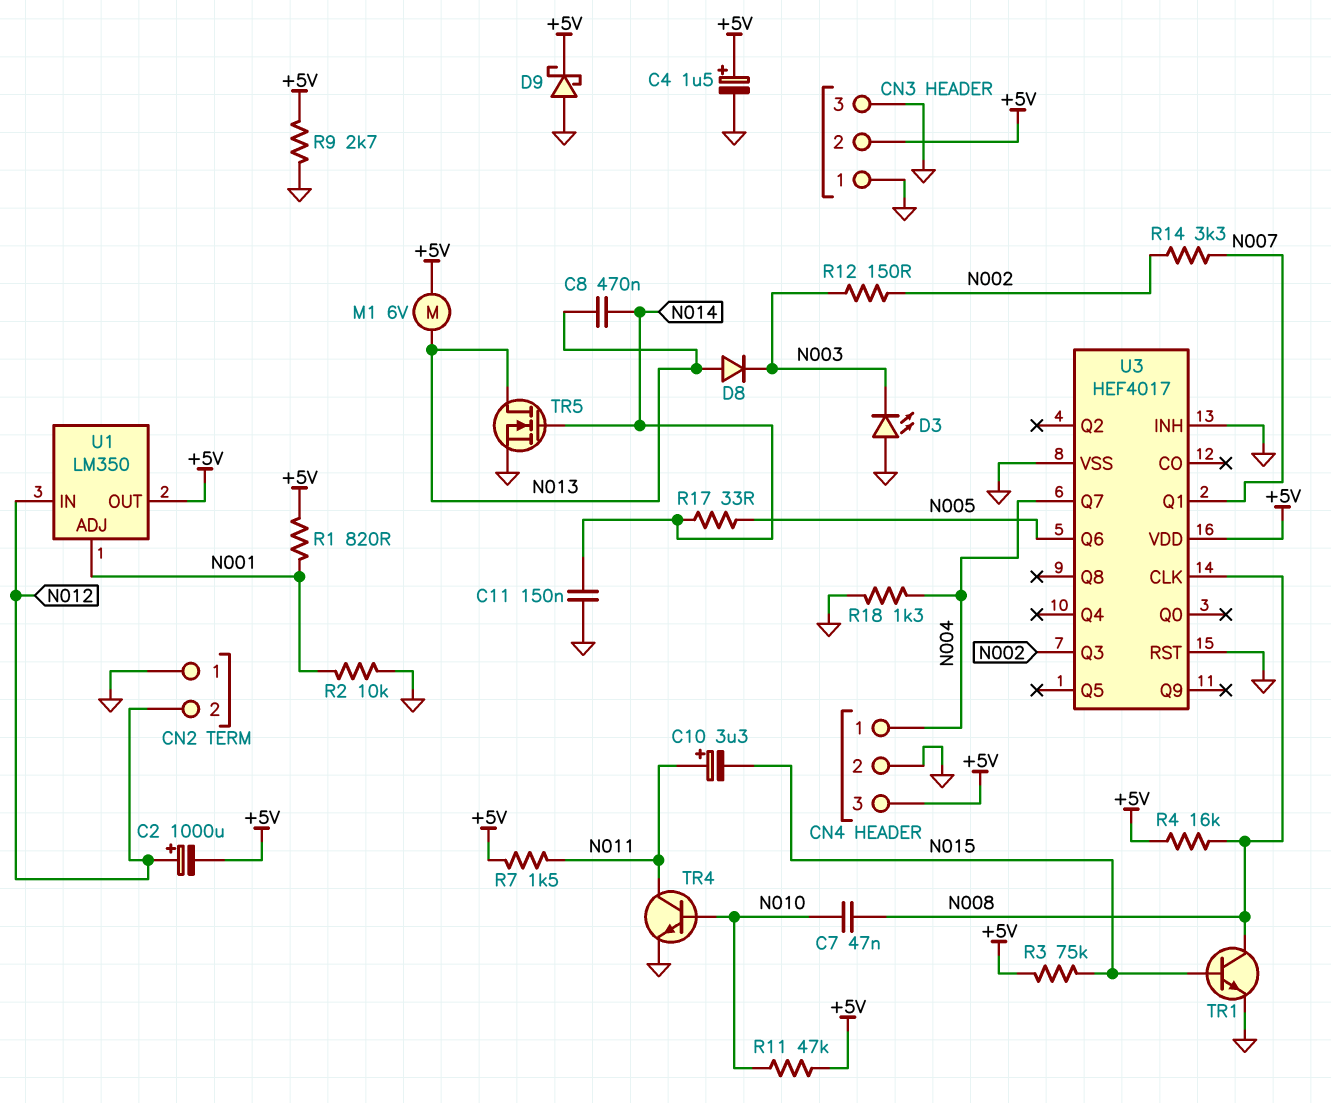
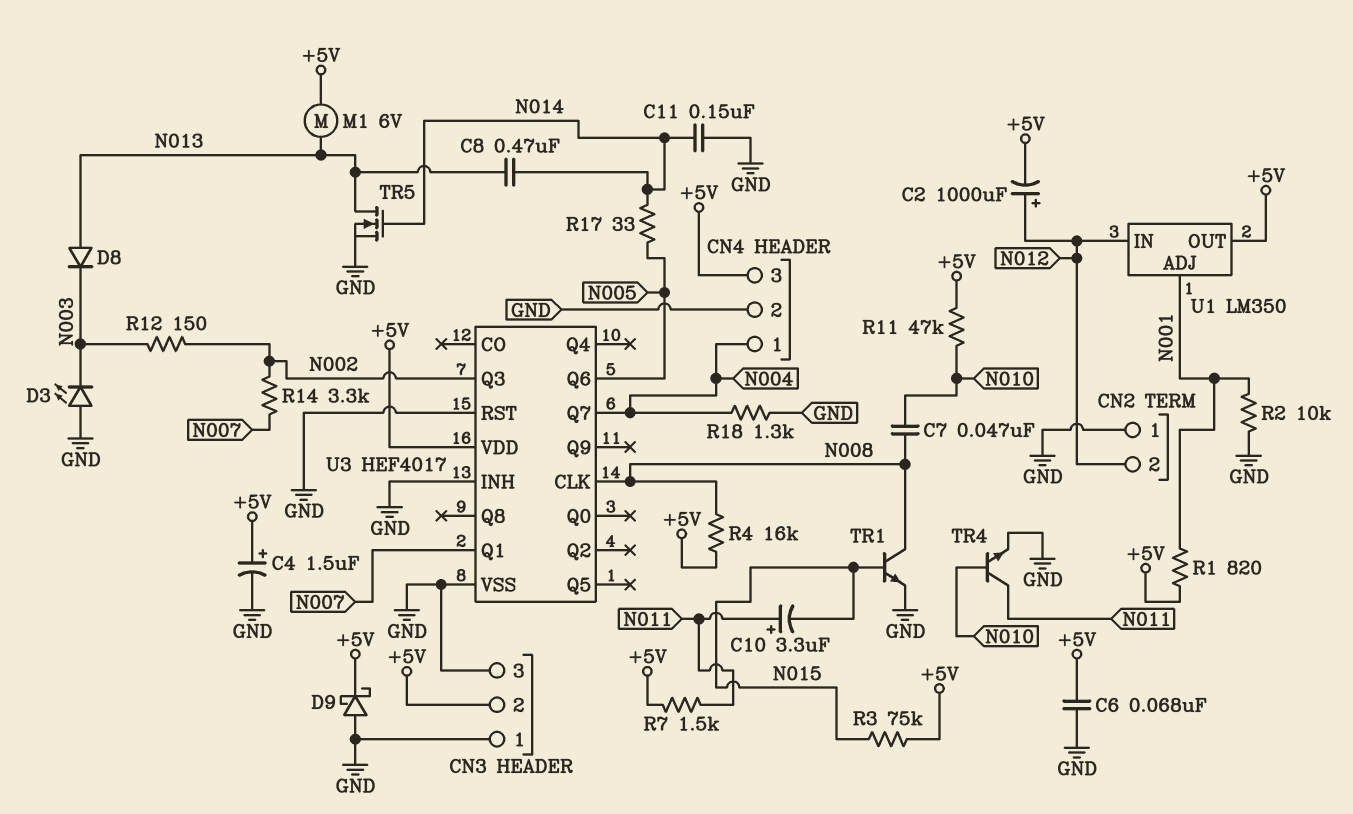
C6: none -> 68nF (+5V, GND)
R9: 2.7k (+5V, GND) -> none

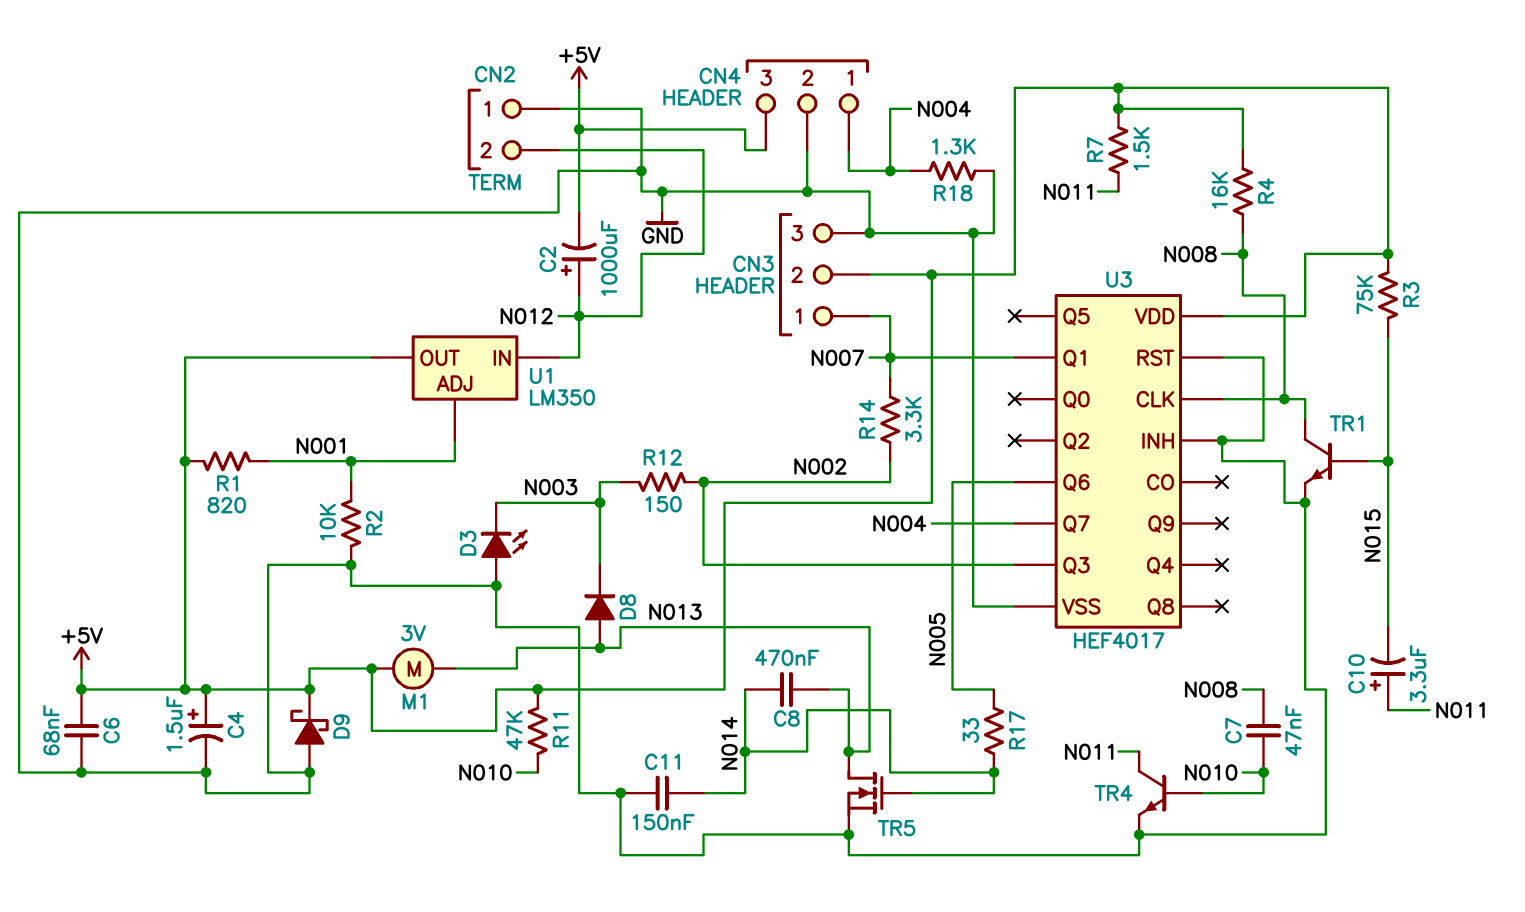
CN3 pin 1: GND -> N007
M1: motor 6V (+5V, N013) -> motor 3V (+5V, N013)

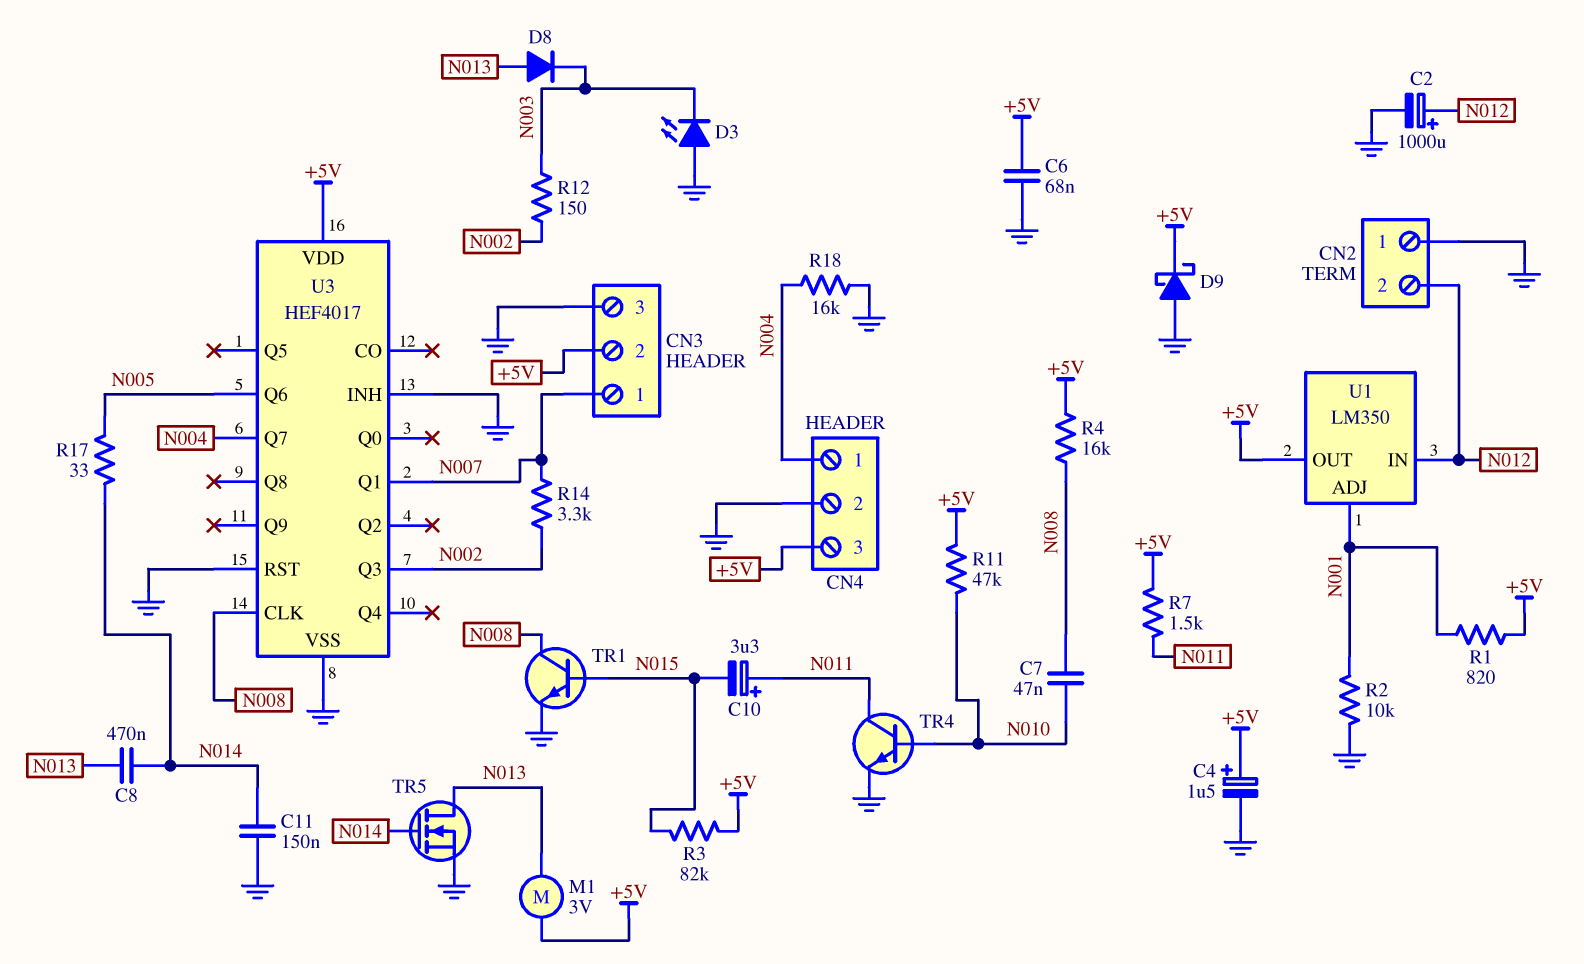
C2: 1000uF (plus N012, minus +5V) -> 1000uF (plus N012, minus GND)
R3: 75k (+5V, N015) -> 82k (+5V, N015)
R18: 1.3k (GND, N004) -> 16k (GND, N004)

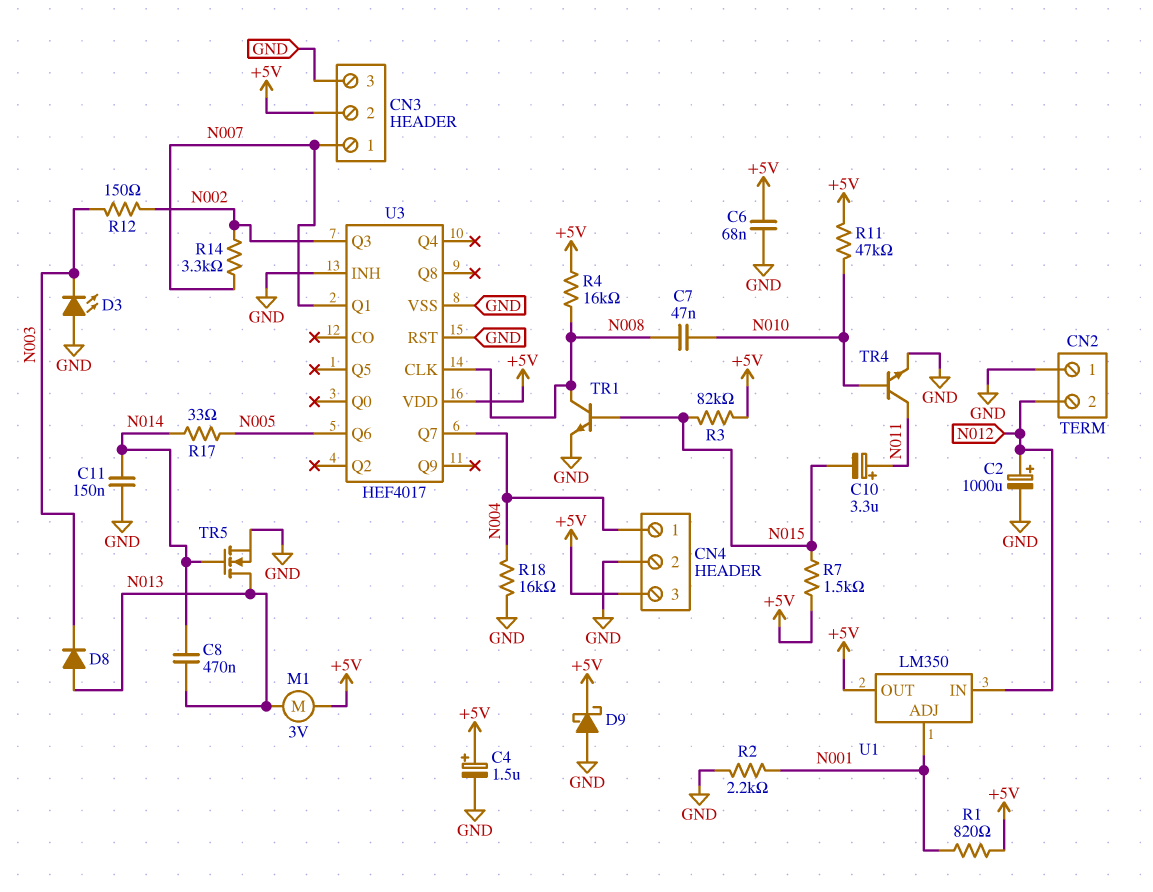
R2: 10k (GND, N001) -> 2.2k (GND, N001)
R7: 1.5k (+5V, N011) -> 1.5k (+5V, N015)

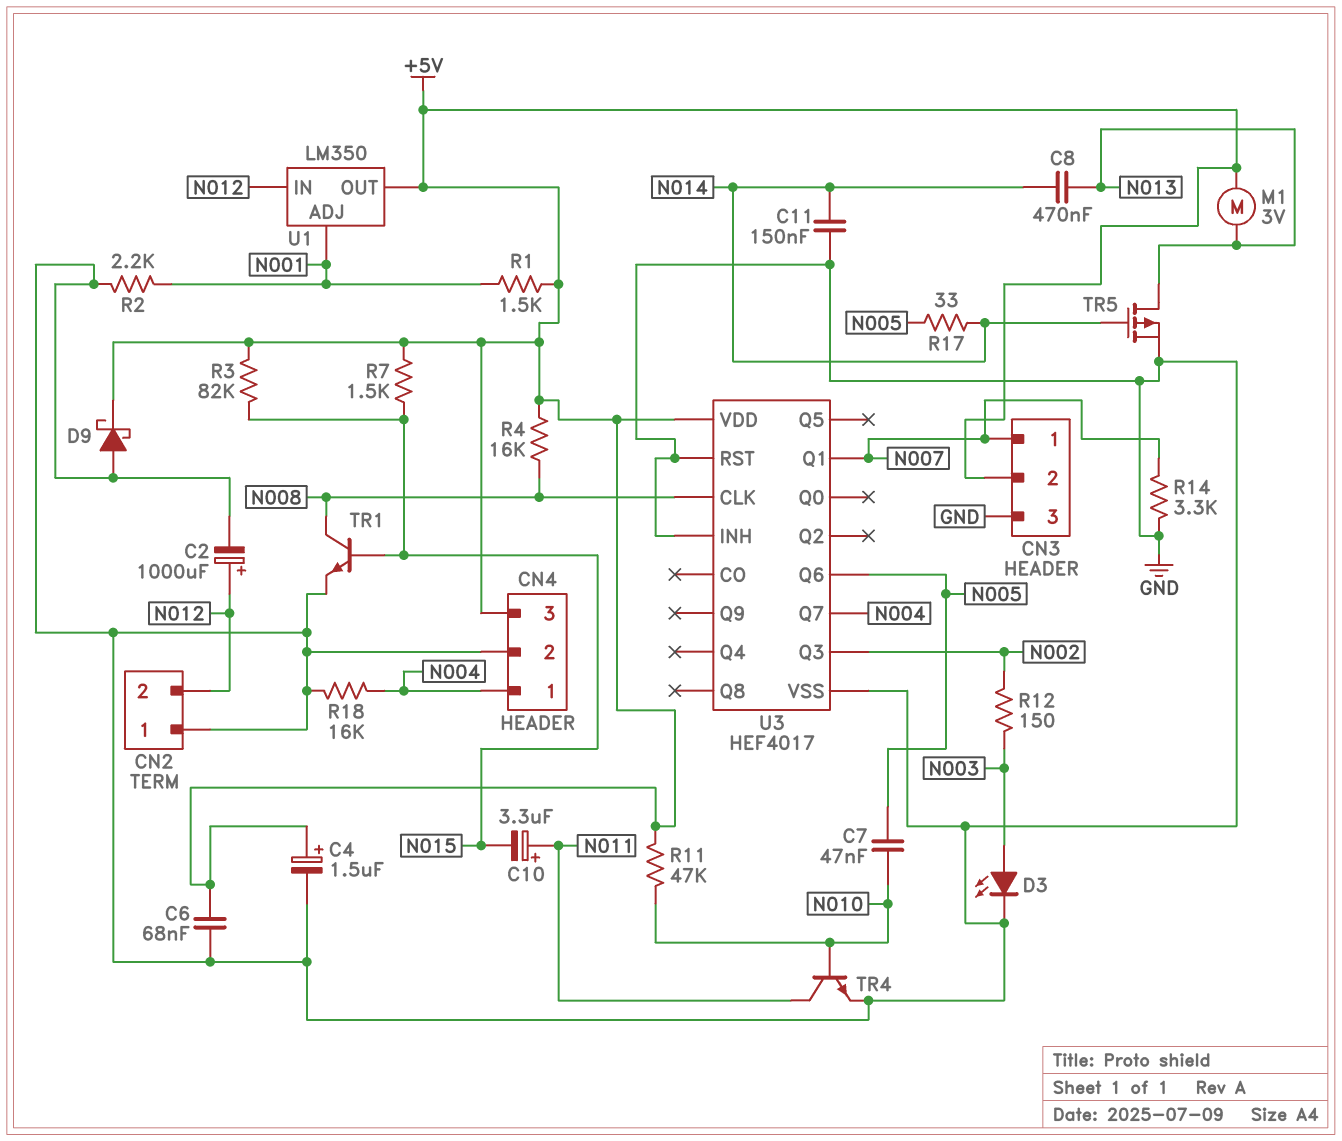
C7: 47nF (N008, N010) -> 47nF (N005, N010)
D3: LED (A GND, K N003) -> LED (A N003, K GND)
D8: diode (A N013, K N003) -> none
R1: 820 (+5V, N001) -> 1.5k (+5V, N001)
R14: 3.3k (N002, N007) -> 3.3k (GND, N007)
TR5: NMOS (G N014, D N013, S GND) -> PMOS (G N014, D N013, S GND)

